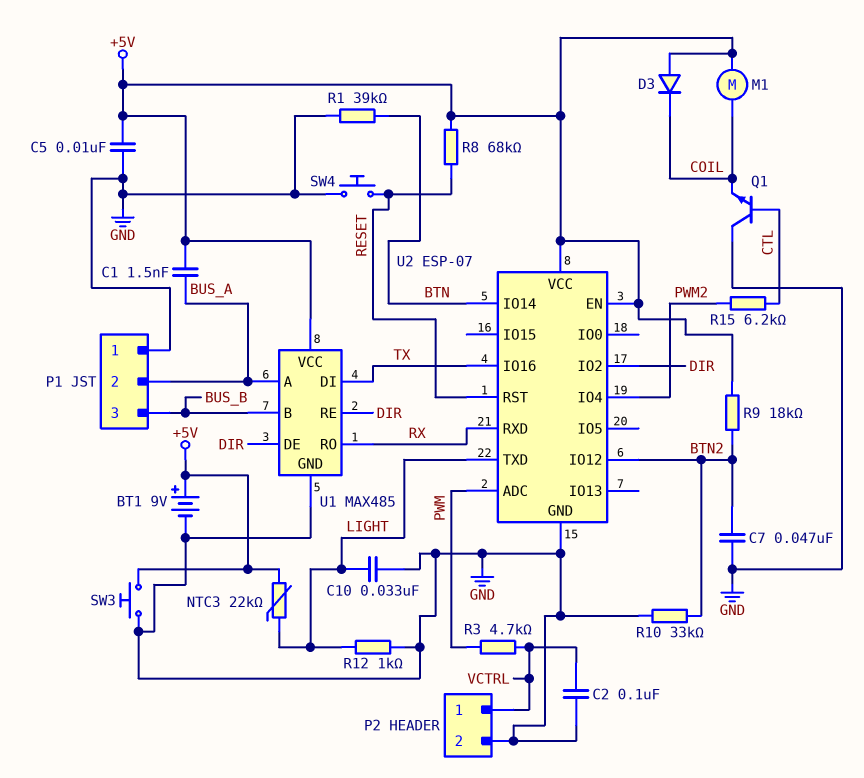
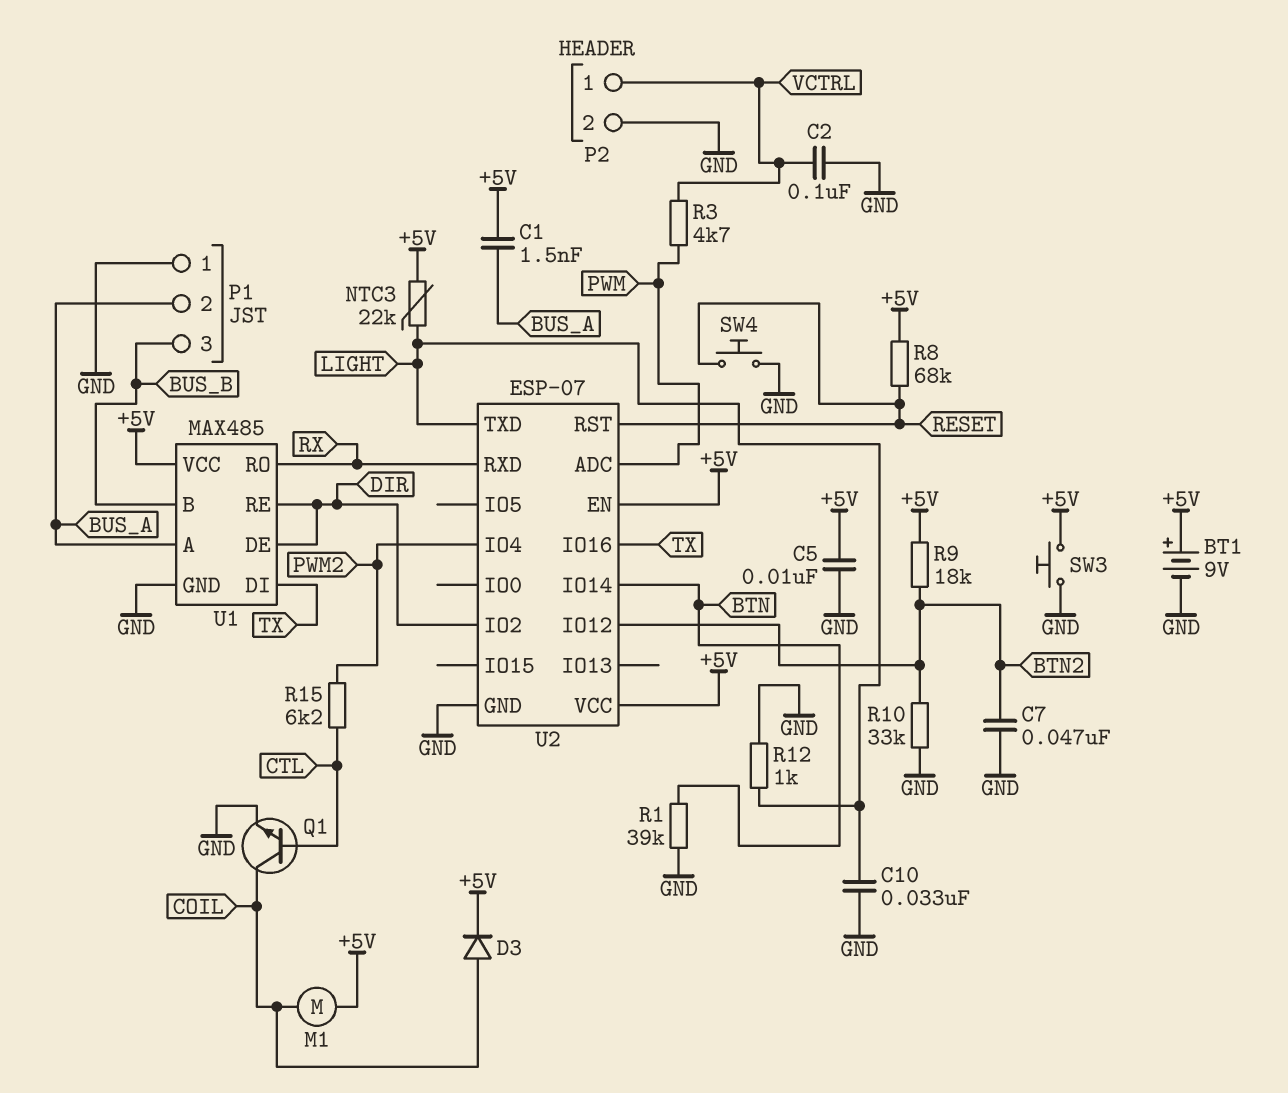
D3: diode (A +5V, K COIL) -> diode (A COIL, K +5V)
Q1: NPN (B CTL, C GND, E COIL) -> NPN (B CTL, C COIL, E GND)

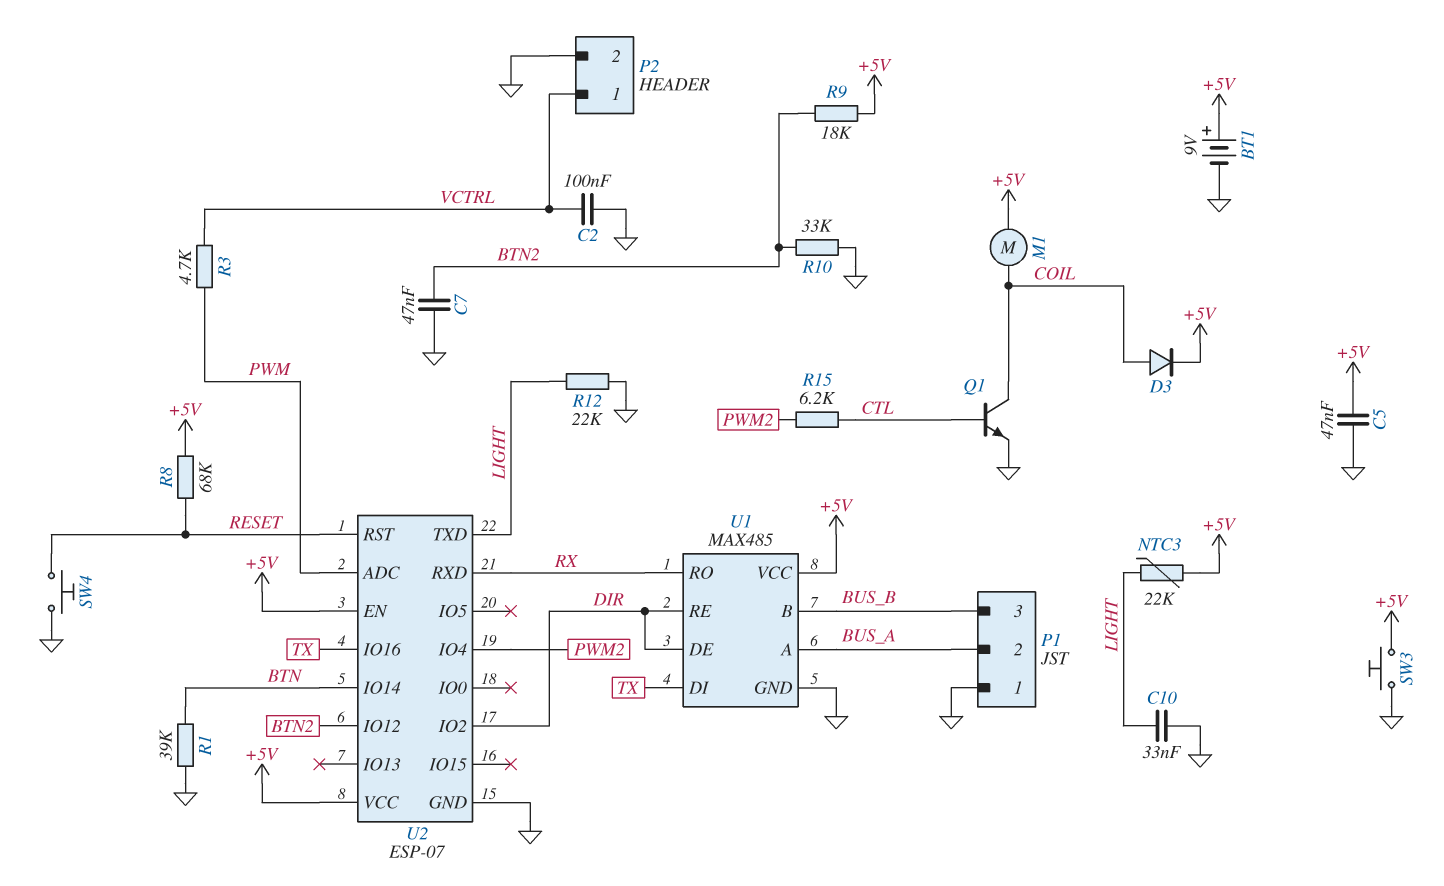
C1: 1.5nF (+5V, BUS_A) -> none
C5: 10nF (+5V, GND) -> 47nF (+5V, GND)
R12: 1k (GND, LIGHT) -> 22k (GND, LIGHT)

